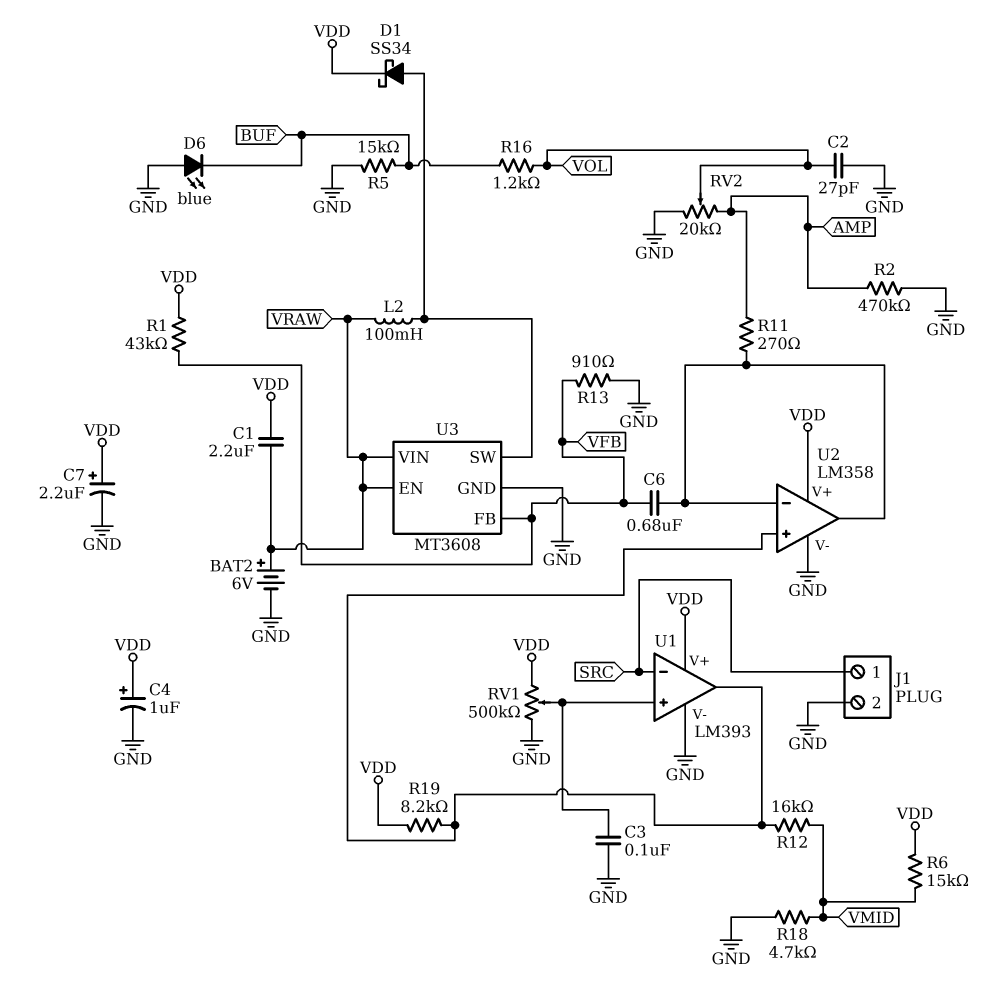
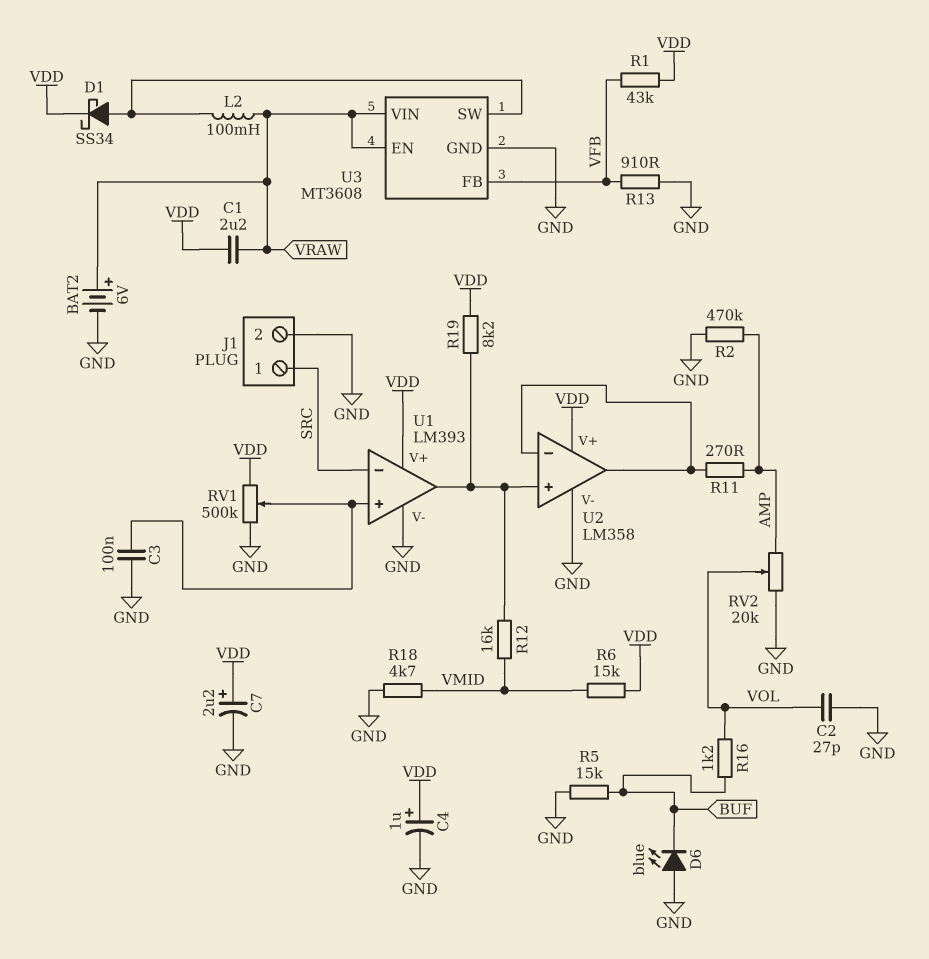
C6: 680nF (U2/in-, VFB) -> none

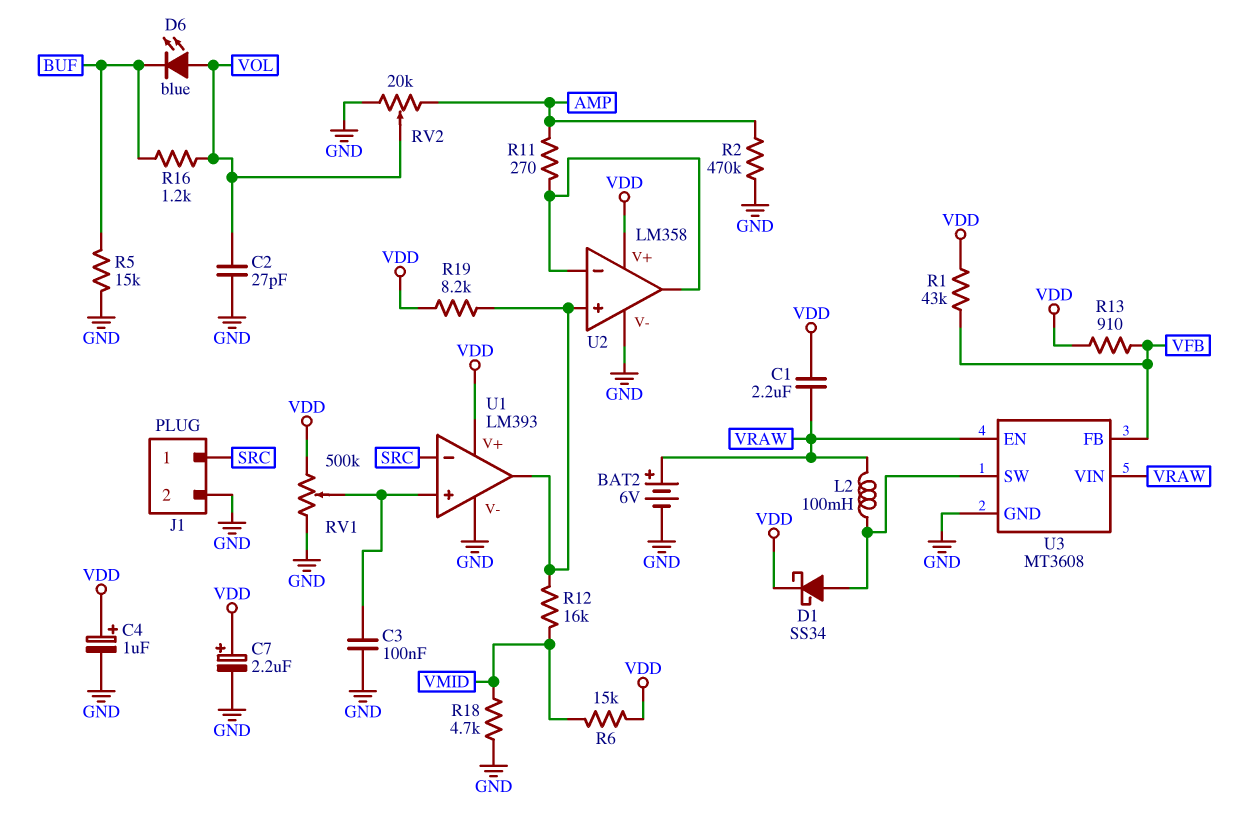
D6: LED blue (A GND, K BUF) -> LED blue (A VOL, K BUF)
R13: 910 (GND, VFB) -> 910 (VDD, VFB)

